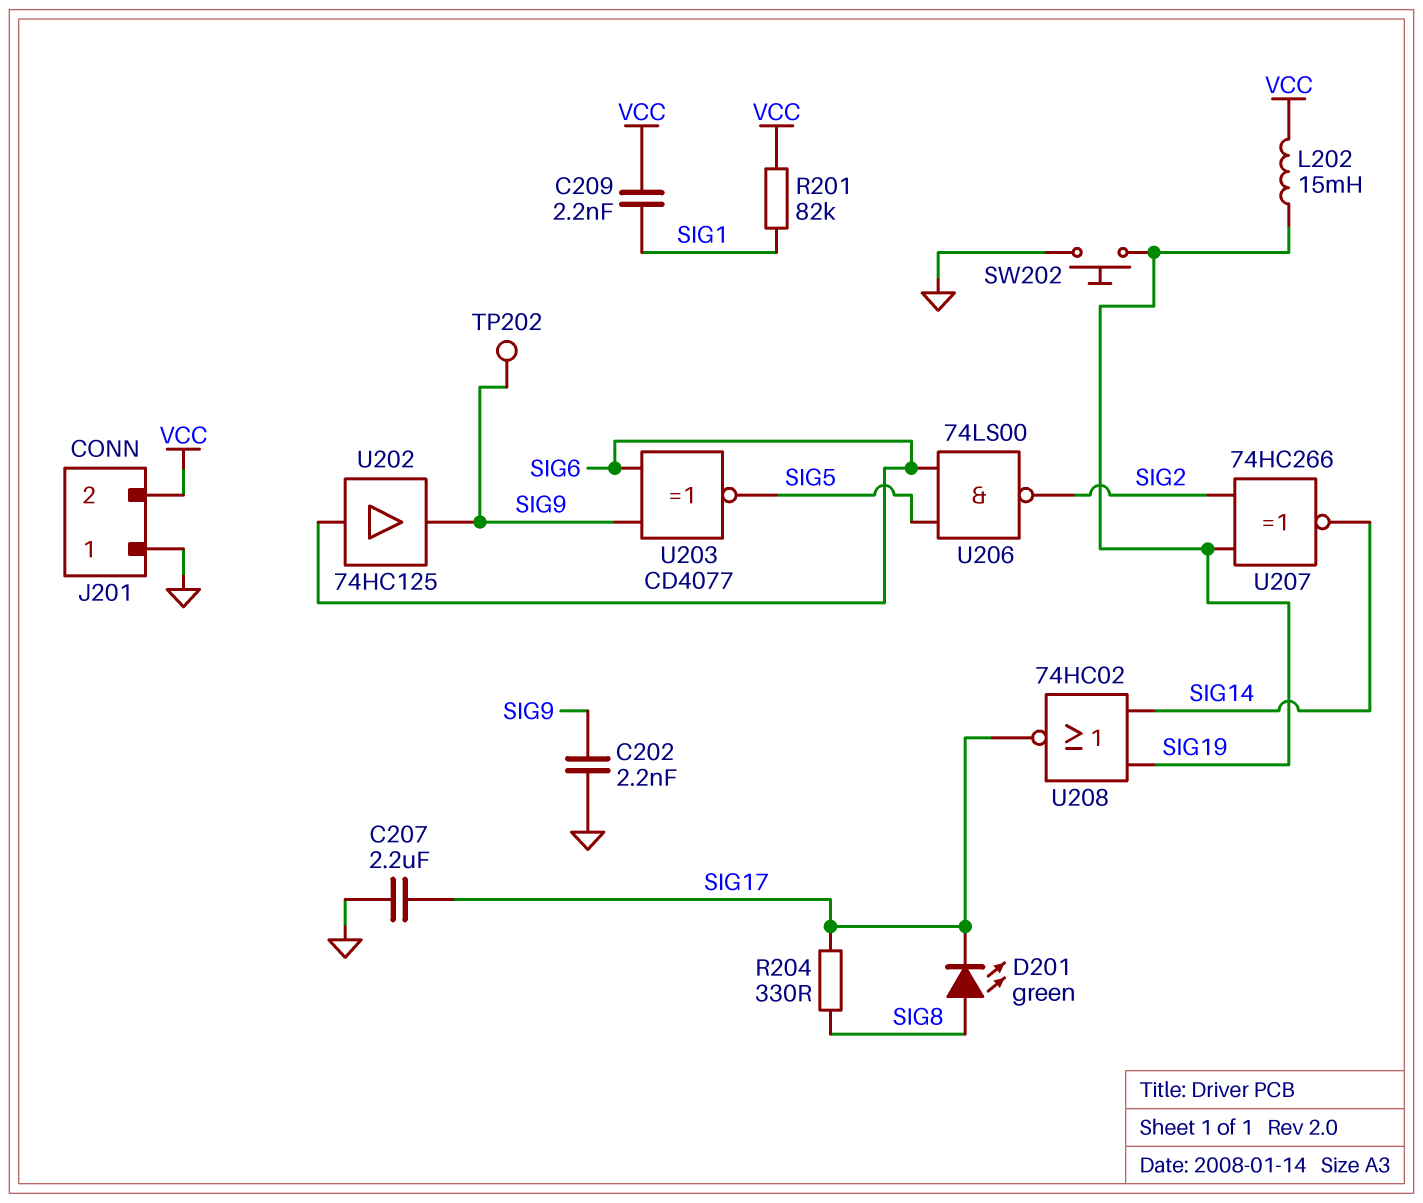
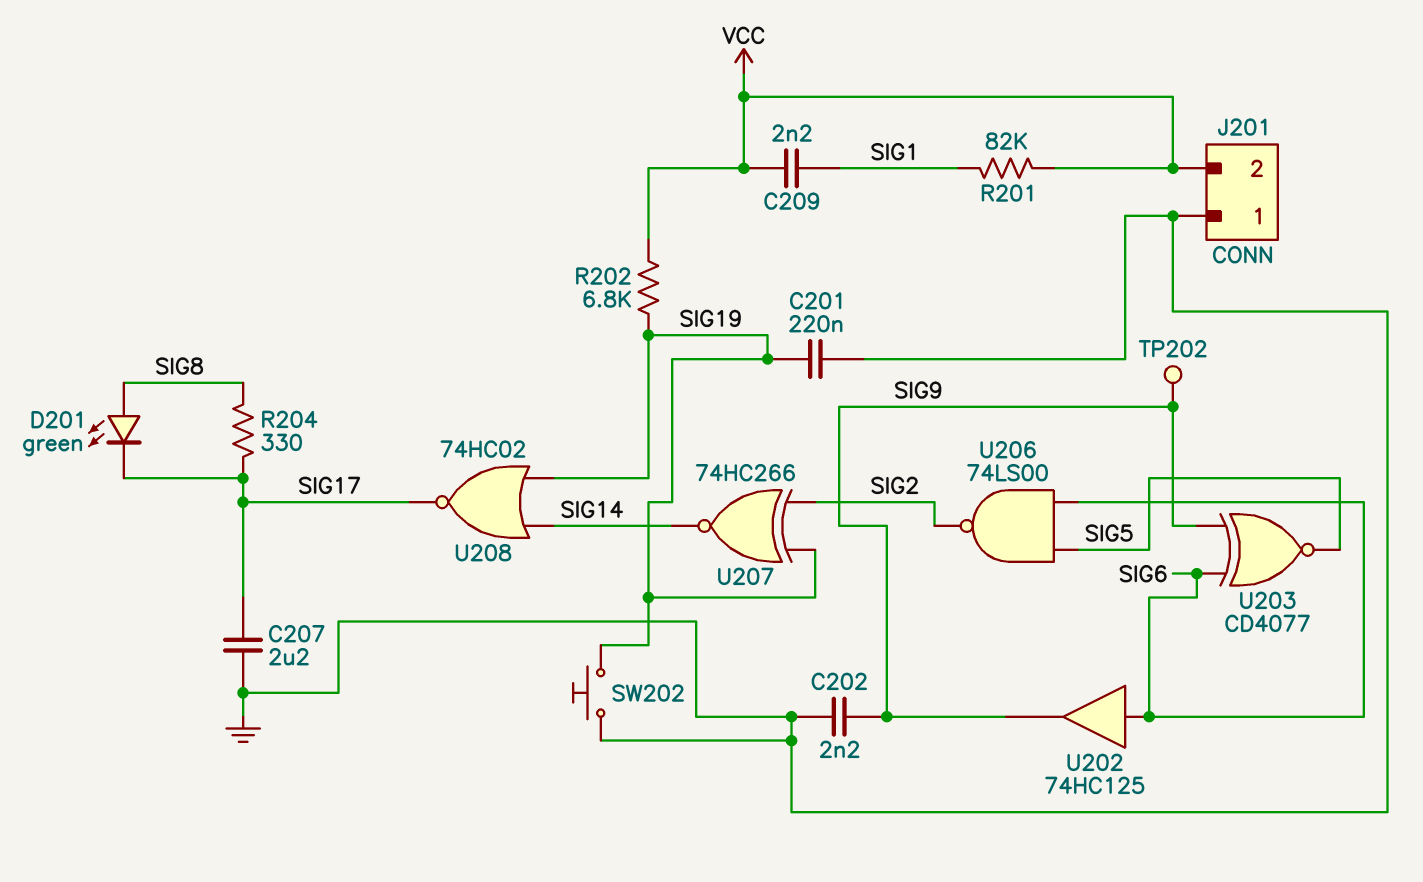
C201: none -> 220nF (GND, SIG19)
L202: 15mH (SIG19, VCC) -> none
R202: none -> 6.8k (SIG19, VCC)

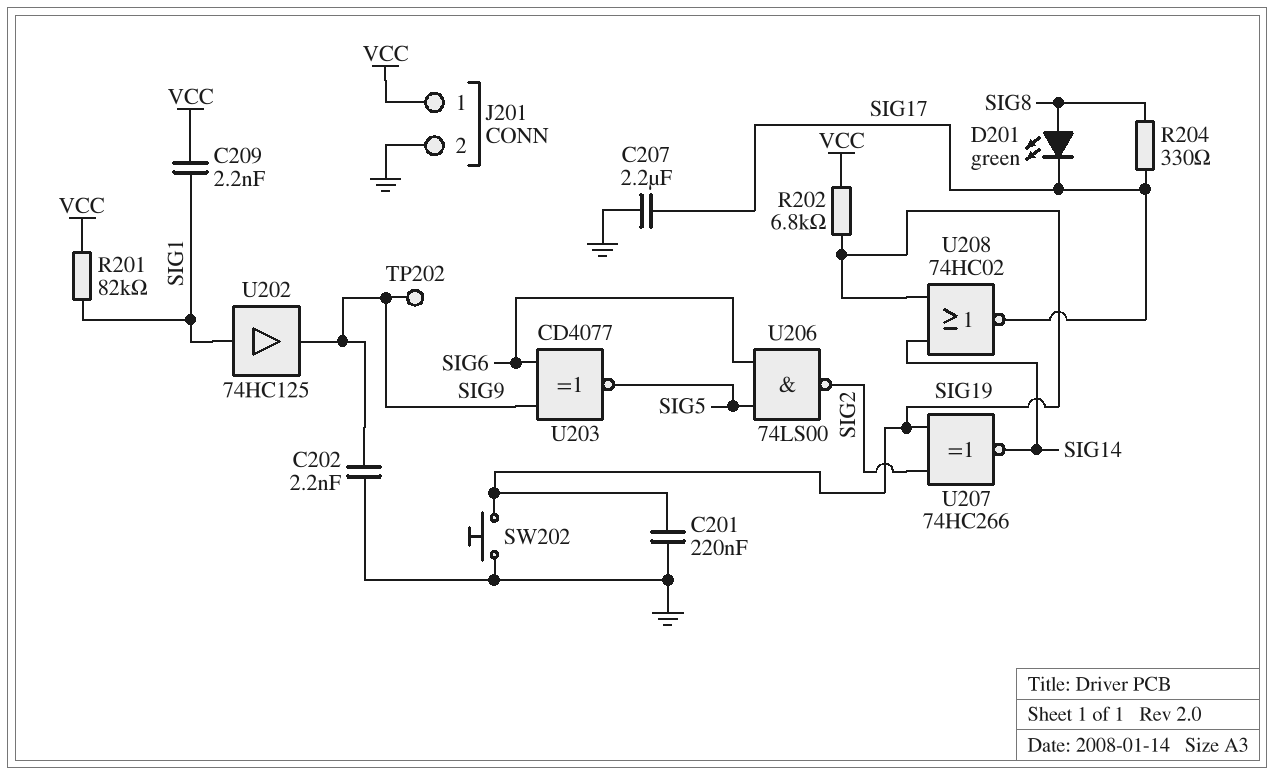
J201 pin 1: GND -> VCC
J201 pin 2: VCC -> GND
U202: buffer 74HC125 (in SIG6, out SIG9) -> buffer 74HC125 (in SIG1, out SIG9)

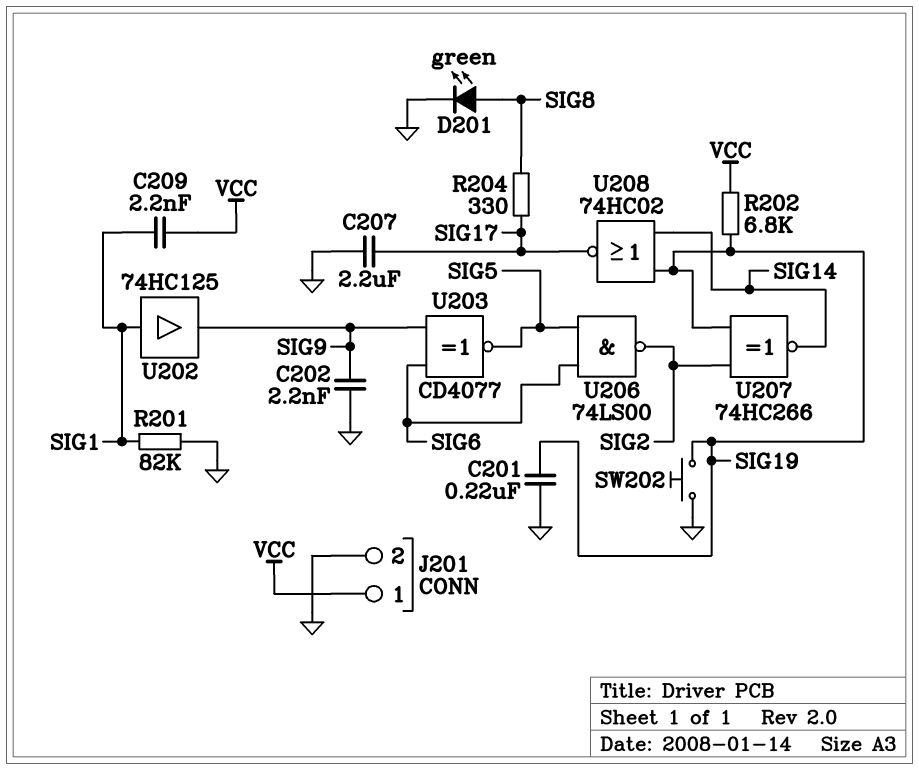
D201: LED green (A SIG8, K SIG17) -> LED green (A SIG8, K GND)
R201: 82k (SIG1, VCC) -> 82k (GND, SIG1)
TP202: test point (SIG9) -> none

